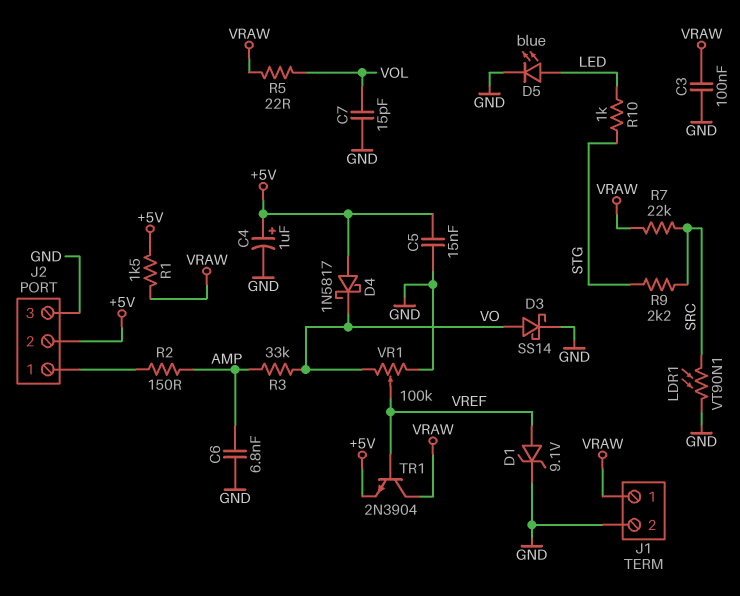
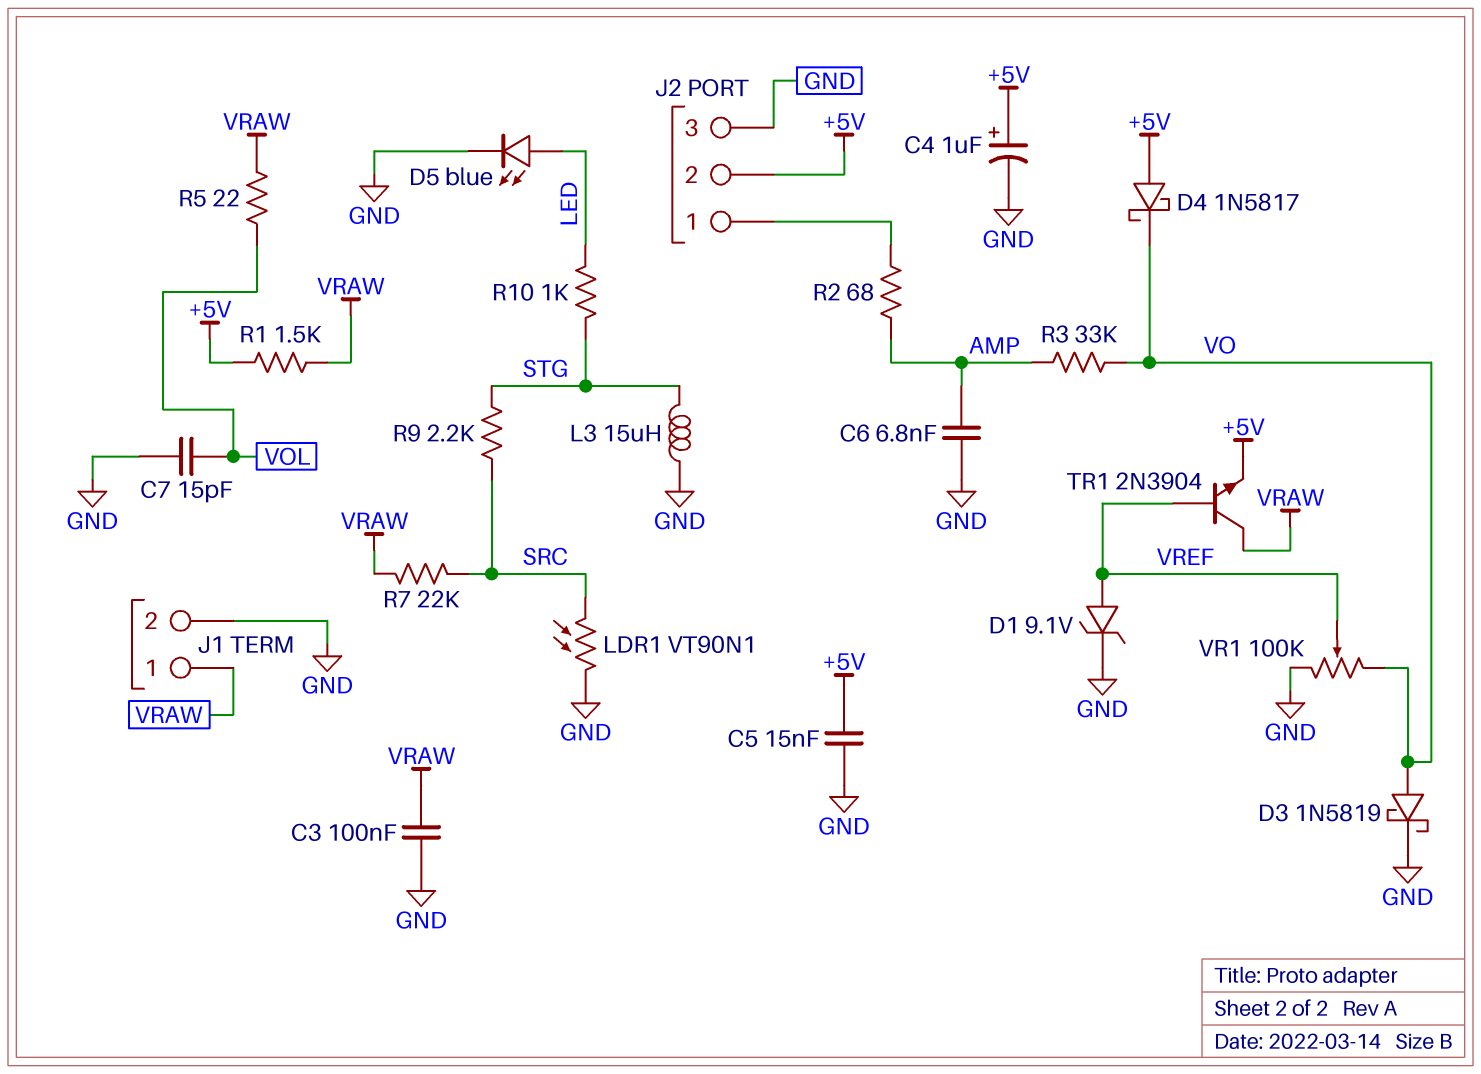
D3: schottky SS14 (A VO, K GND) -> schottky 1N5819 (A VO, K GND)
L3: none -> 15uH (GND, STG)
R2: 150 (AMP, J2/1) -> 68 (AMP, J2/1)

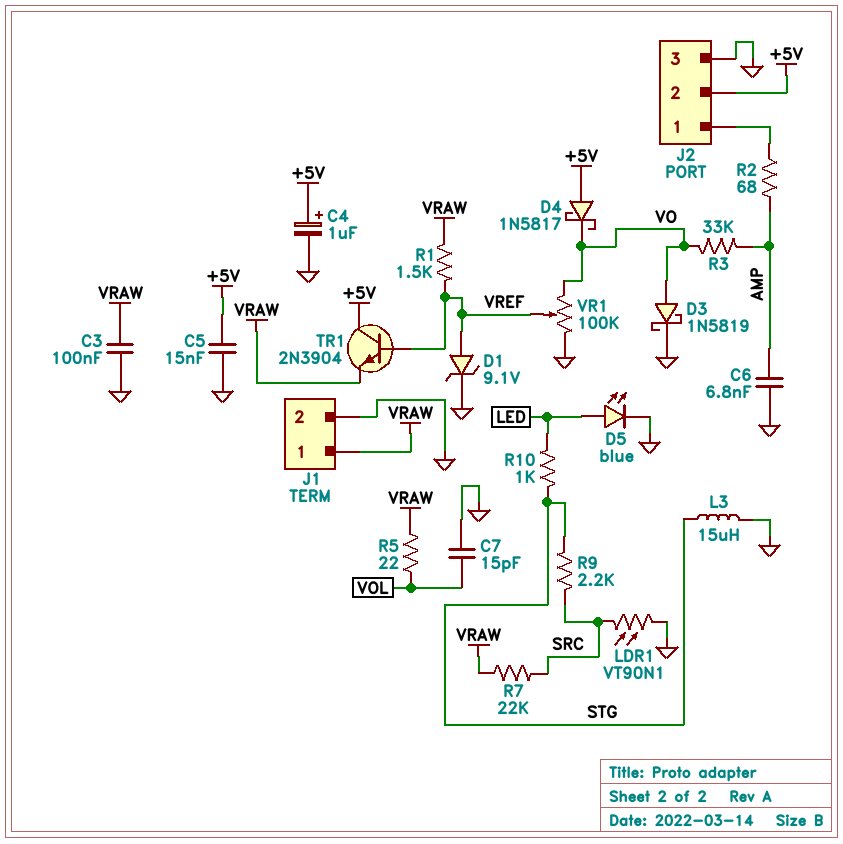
R1: 1.5k (+5V, VRAW) -> 1.5k (VRAW, VREF)
TR1: NPN 2N3904 (B VREF, C VRAW, E +5V) -> NPN 2N3904 (B VREF, C +5V, E VRAW)

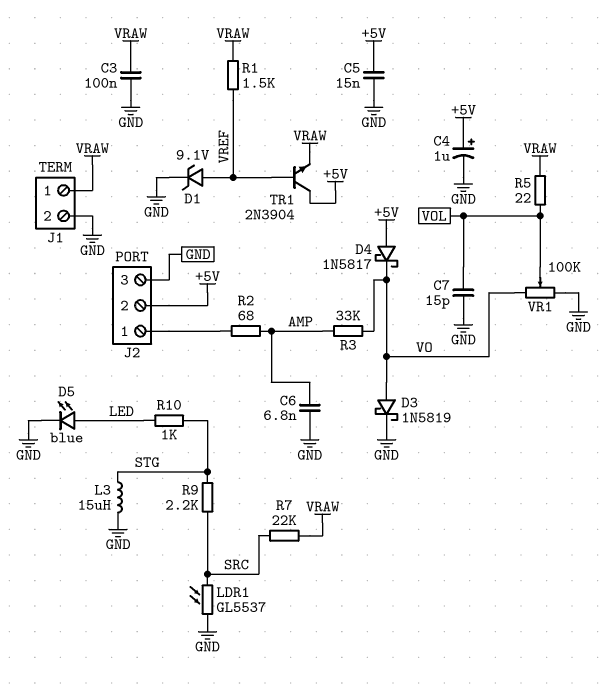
LDR1: VT90N1 (GND, SRC) -> GL5537 (GND, SRC)
VR1: 100k (GND, VO, wiper VREF) -> 100k (GND, VO, wiper VOL)

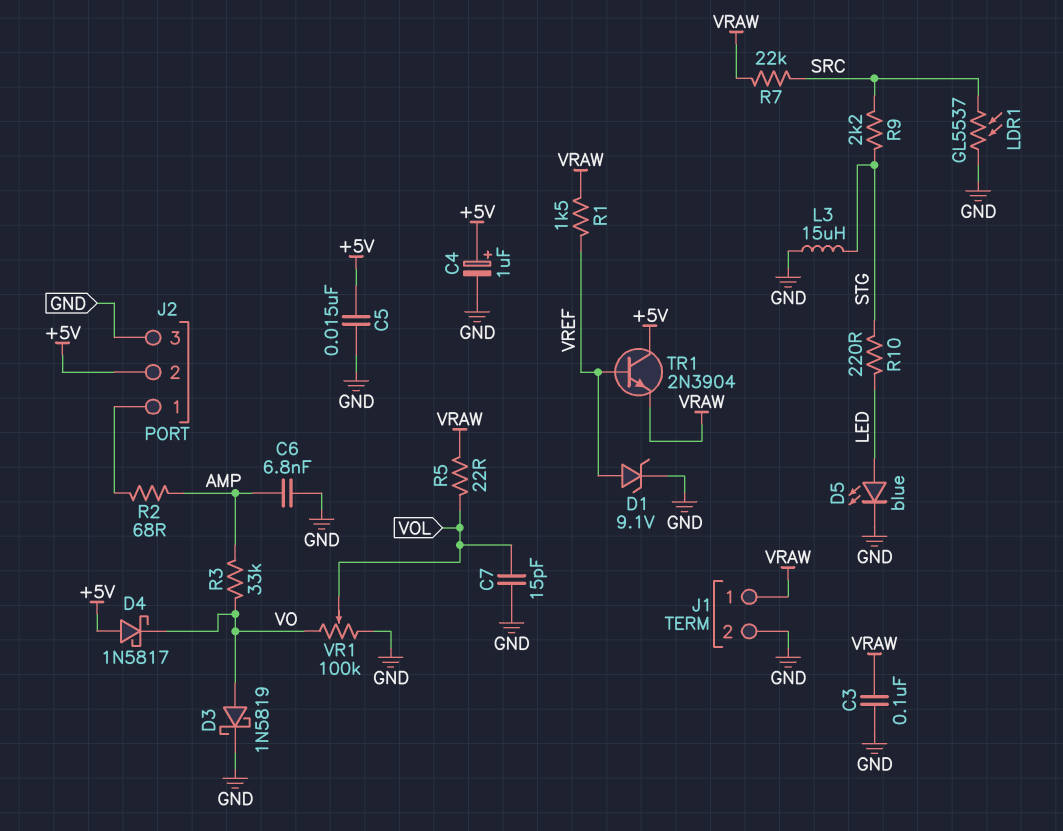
R10: 1k (LED, STG) -> 220 (LED, STG)

